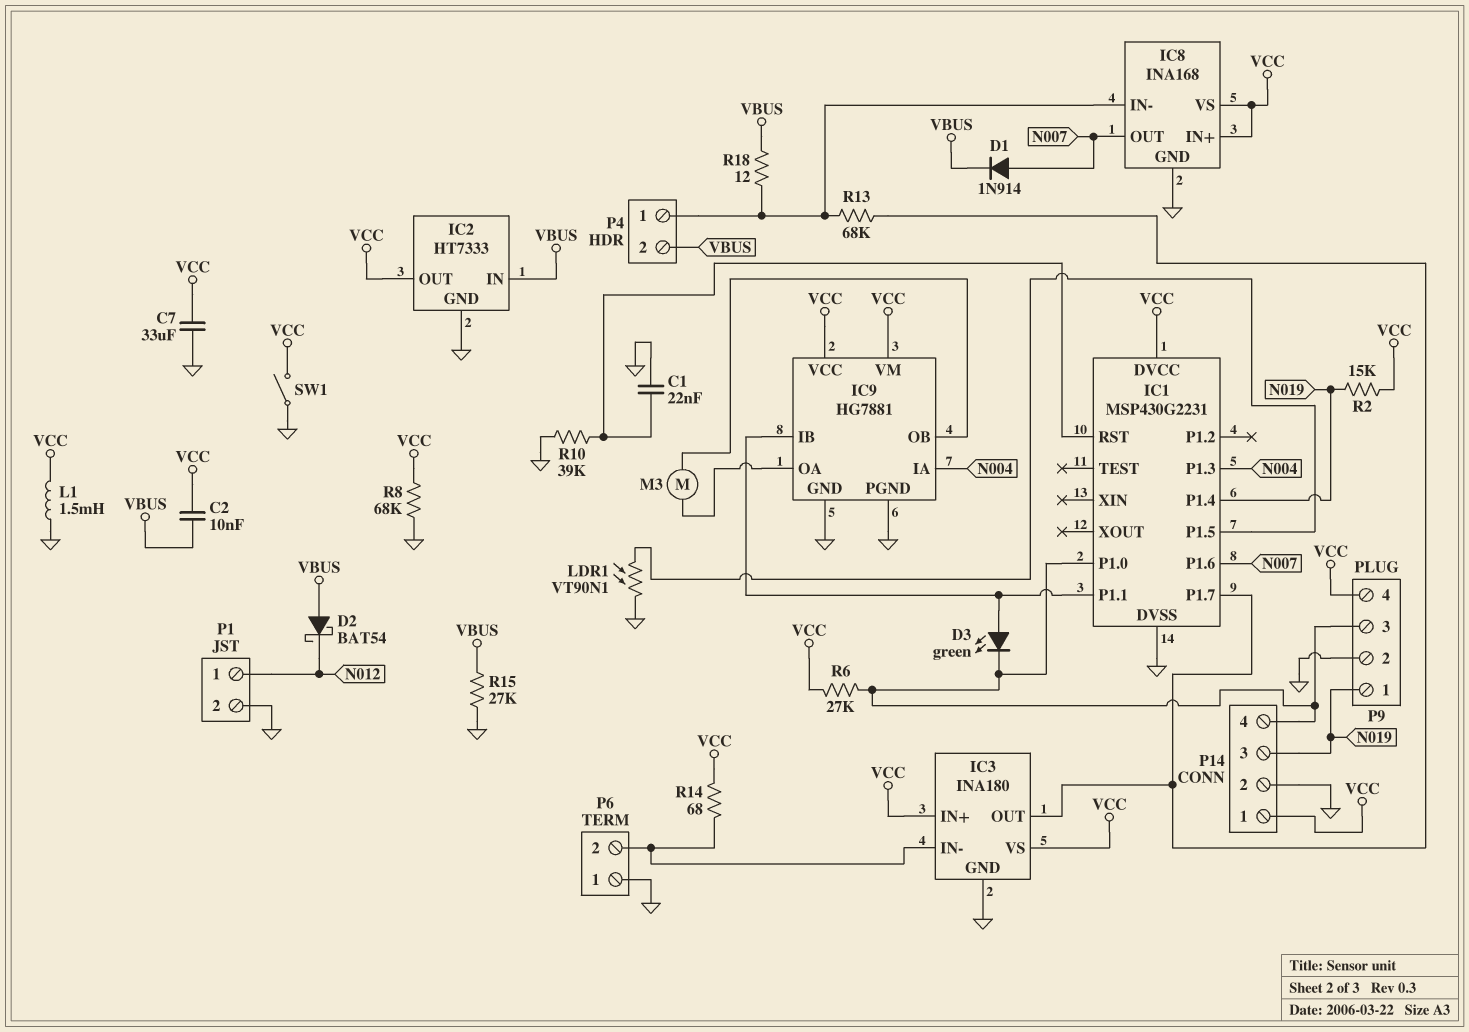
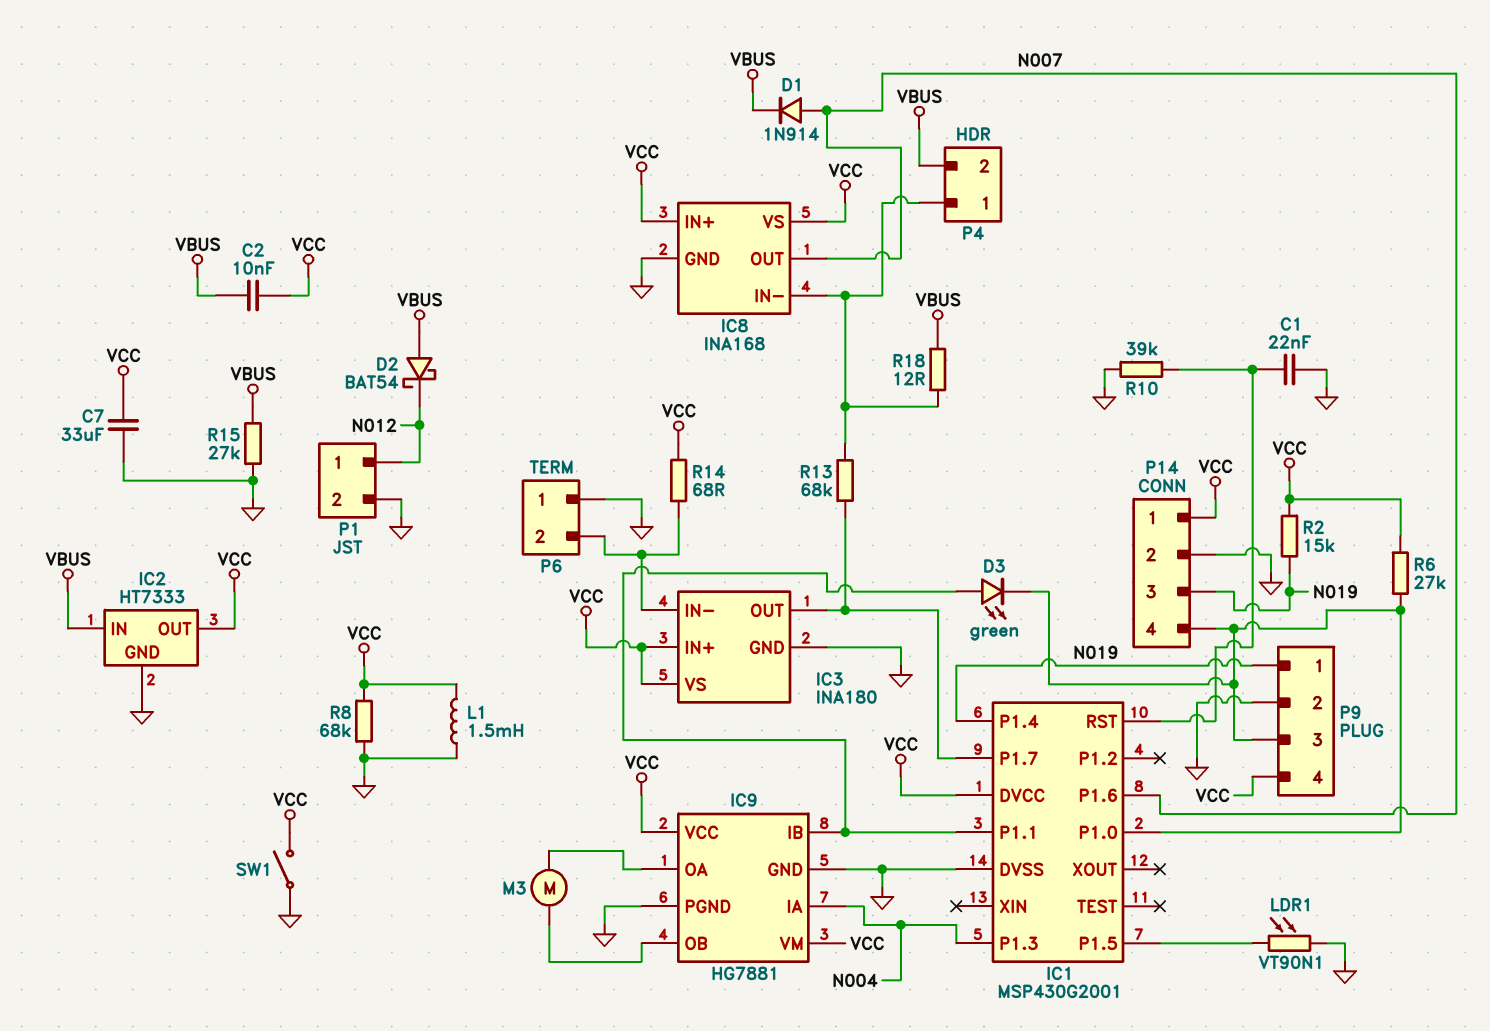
IC1: MSP430G2231 -> MSP430G2001

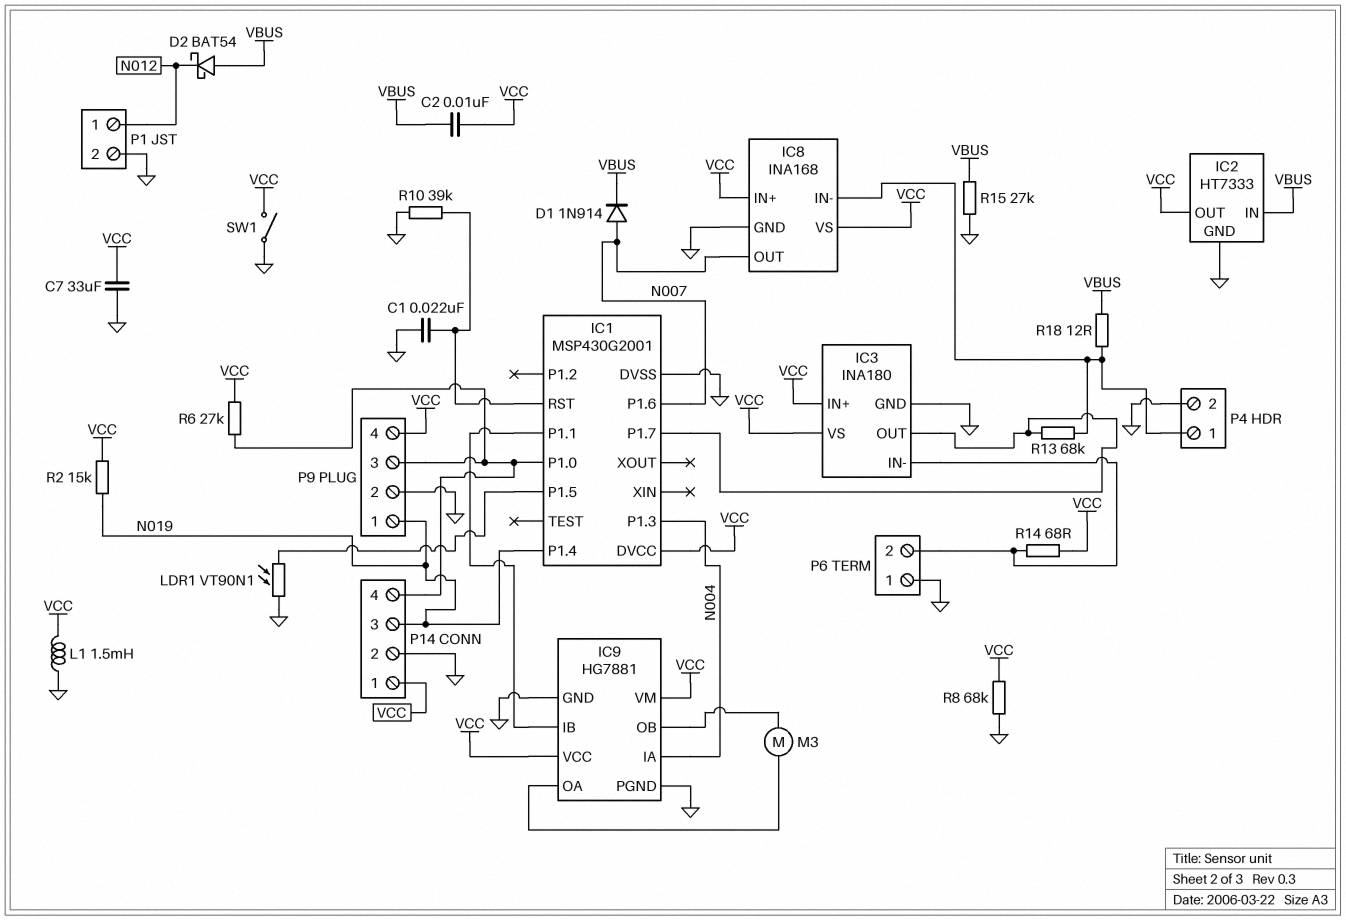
D3: LED green (A IC1/P1.1, K IC1/P1.0) -> none
P4 pin 2: VBUS -> GND

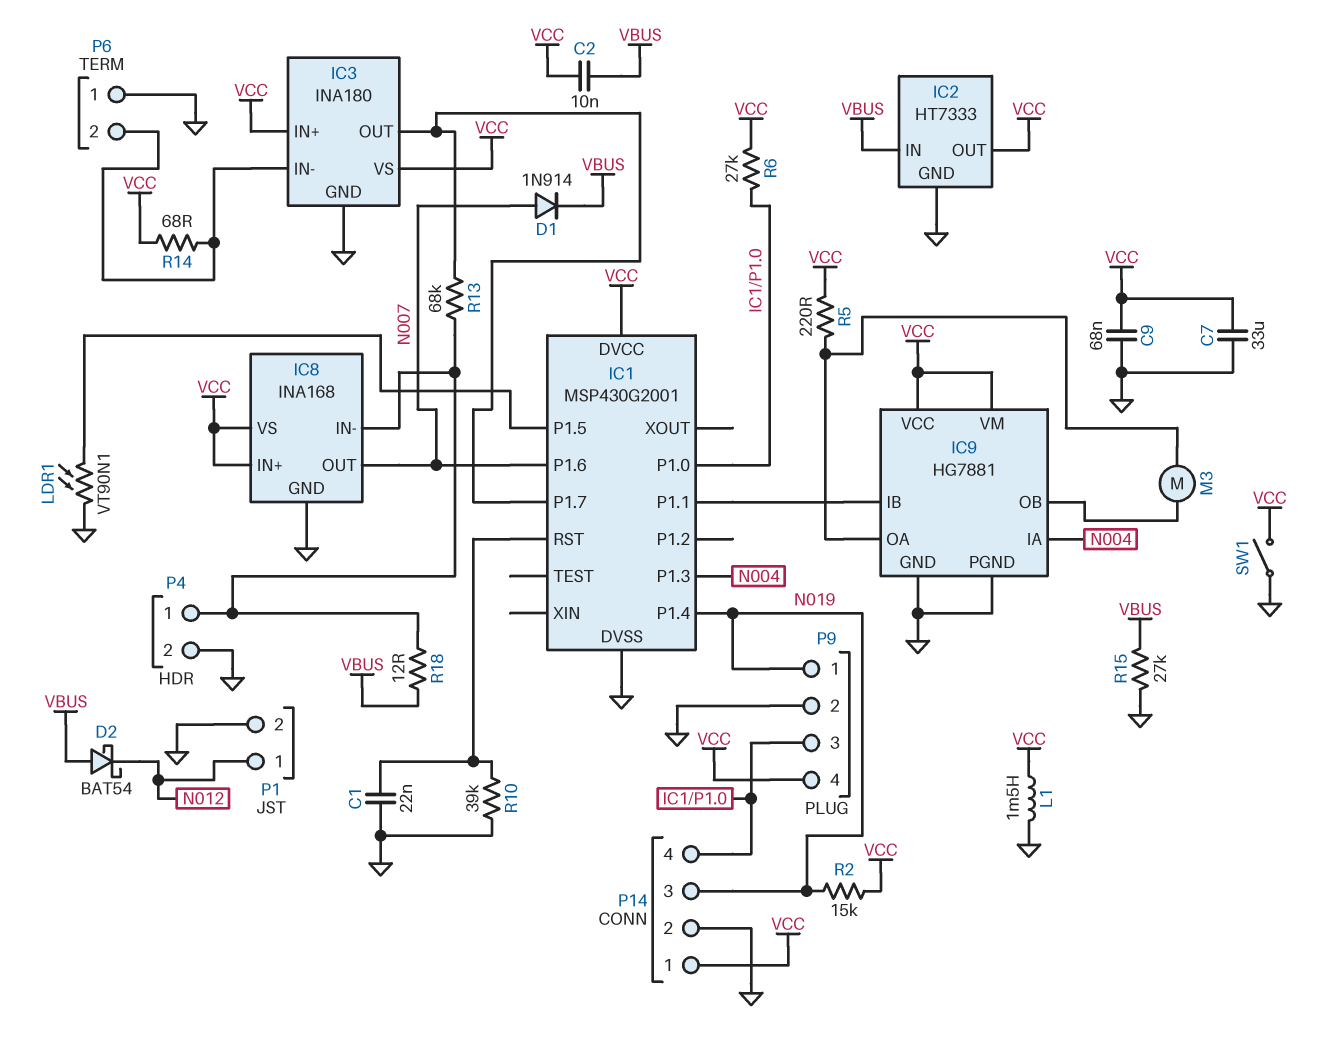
C9: none -> 68nF (GND, VCC)
R5: none -> 220 (IC9/OA, VCC)
R8: 68k (GND, VCC) -> none

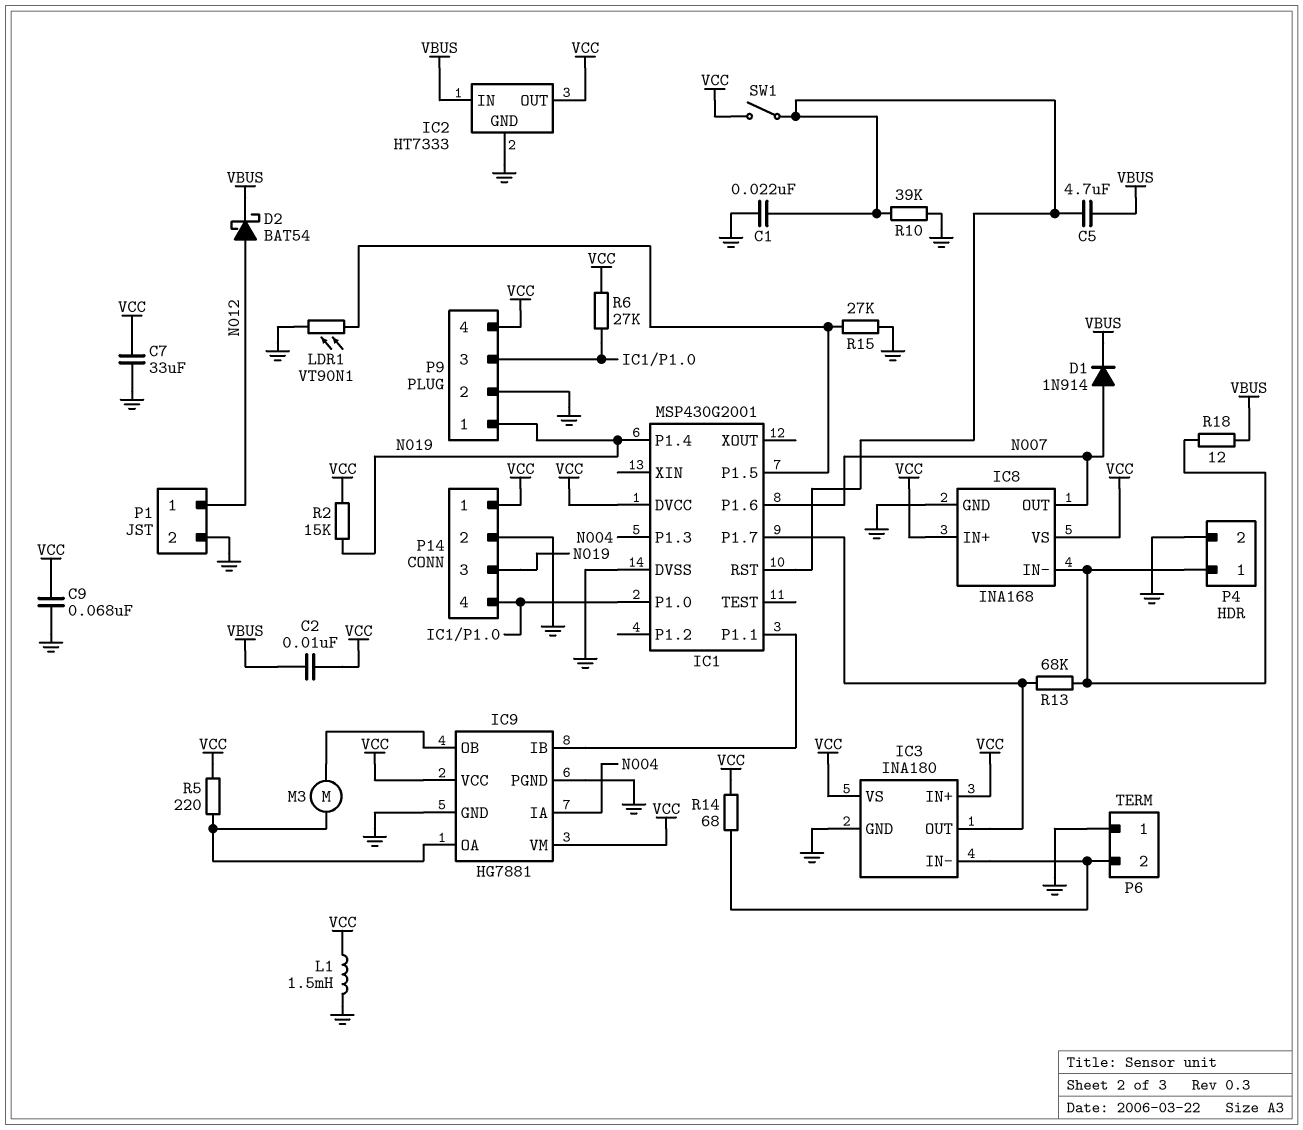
C5: none -> 4.7uF (IC1/RST, VBUS)
D2: schottky BAT54 (A VBUS, K N012) -> schottky BAT54 (A N012, K VBUS)
R15: 27k (GND, VBUS) -> 27k (GND, IC1/P1.5)
SW1: switch (GND, VCC) -> switch (IC1/RST, VCC)

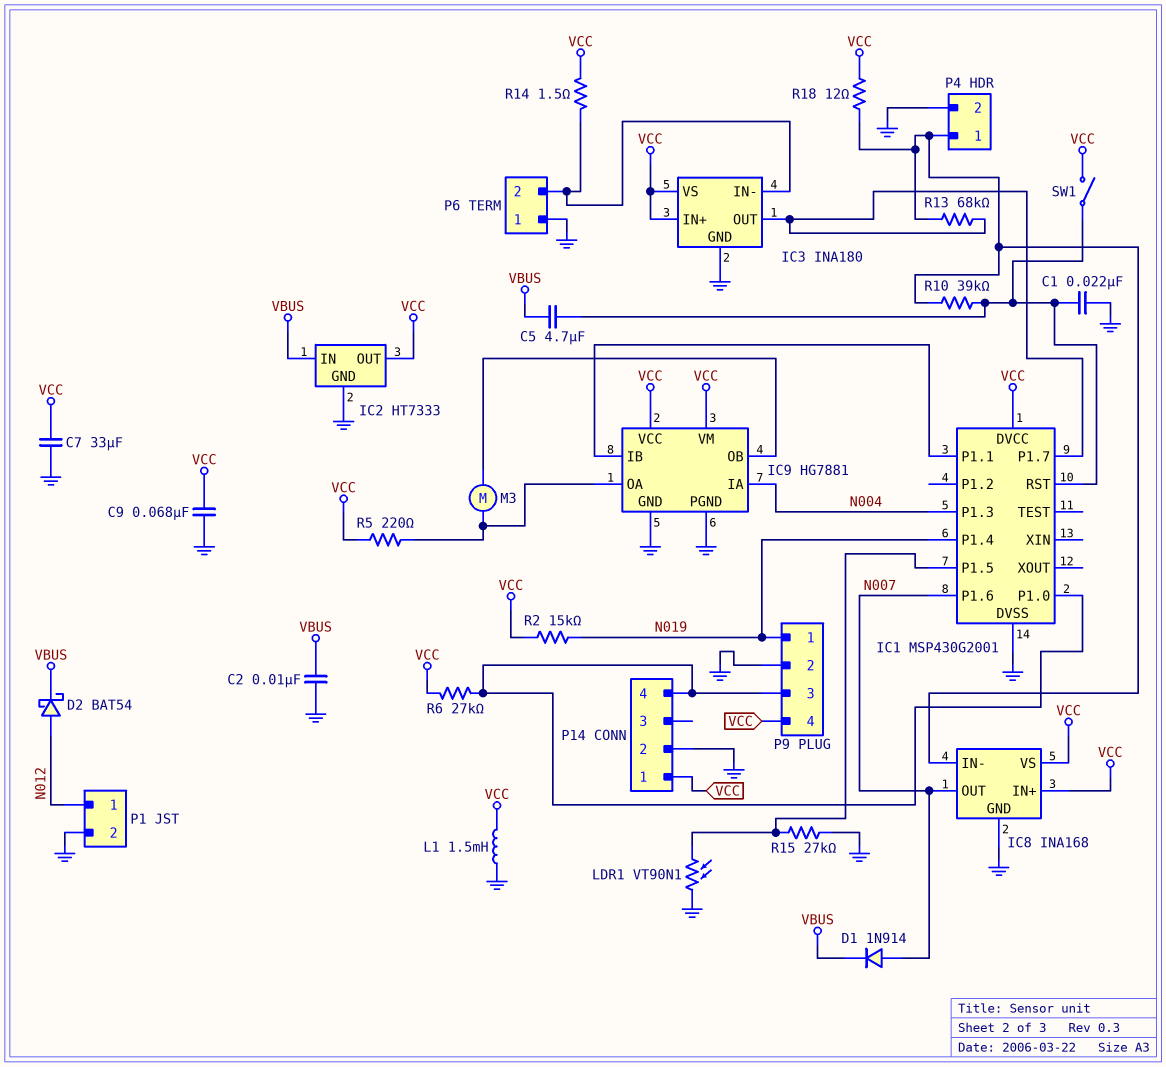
C2: 10nF (VBUS, VCC) -> 10nF (GND, VBUS)
P14 pin 3: N019 -> none
R10: 39k (GND, IC1/RST) -> 39k (IC1/RST, IC8/IN-)
R14: 68 (IC3/IN-, VCC) -> 1.5 (IC3/IN-, VCC)
R18: 12 (IC8/IN-, VBUS) -> 12 (IC8/IN-, VCC)

